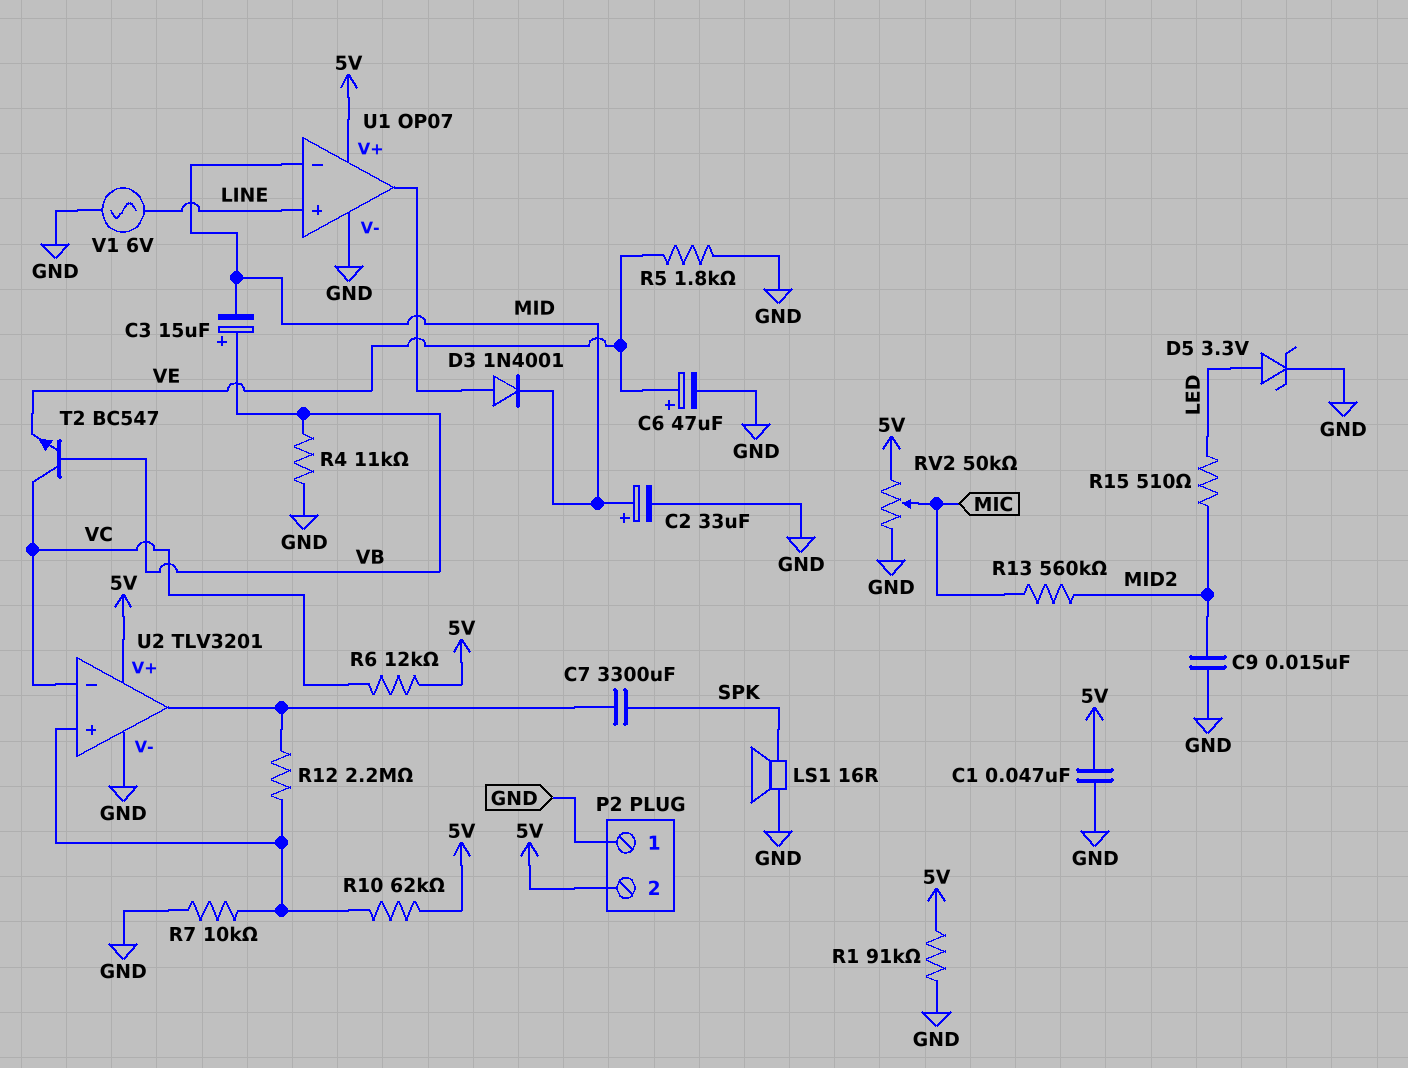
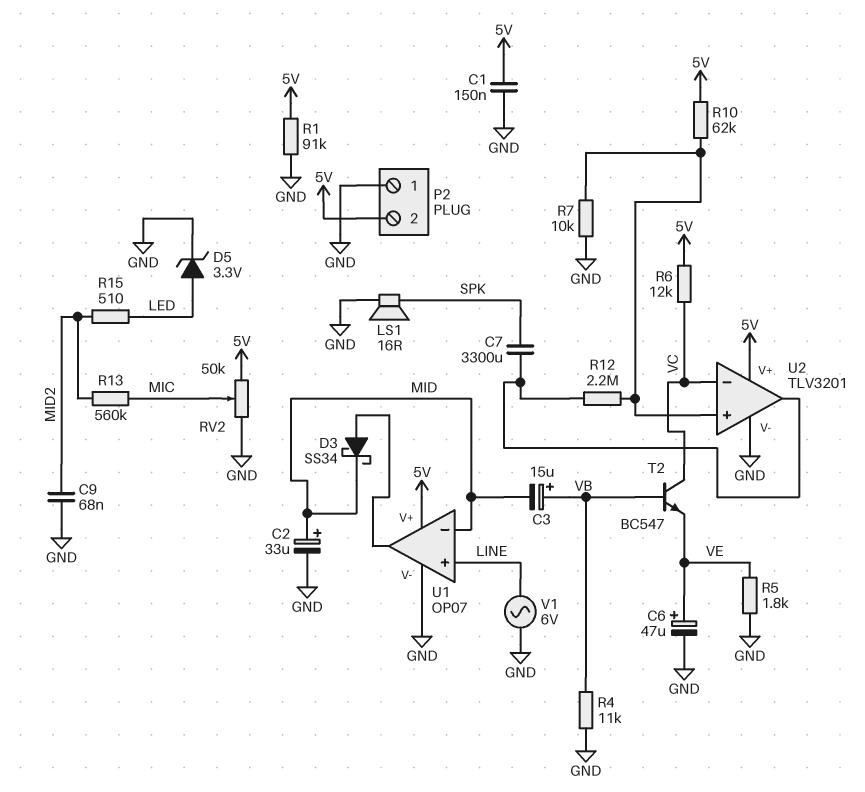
C1: 47nF (5V, GND) -> 150nF (5V, GND)
C9: 15nF (GND, MID2) -> 68nF (GND, MID2)
D3: diode 1N4001 (A U1/out, K MID) -> schottky SS34 (A U1/out, K MID)

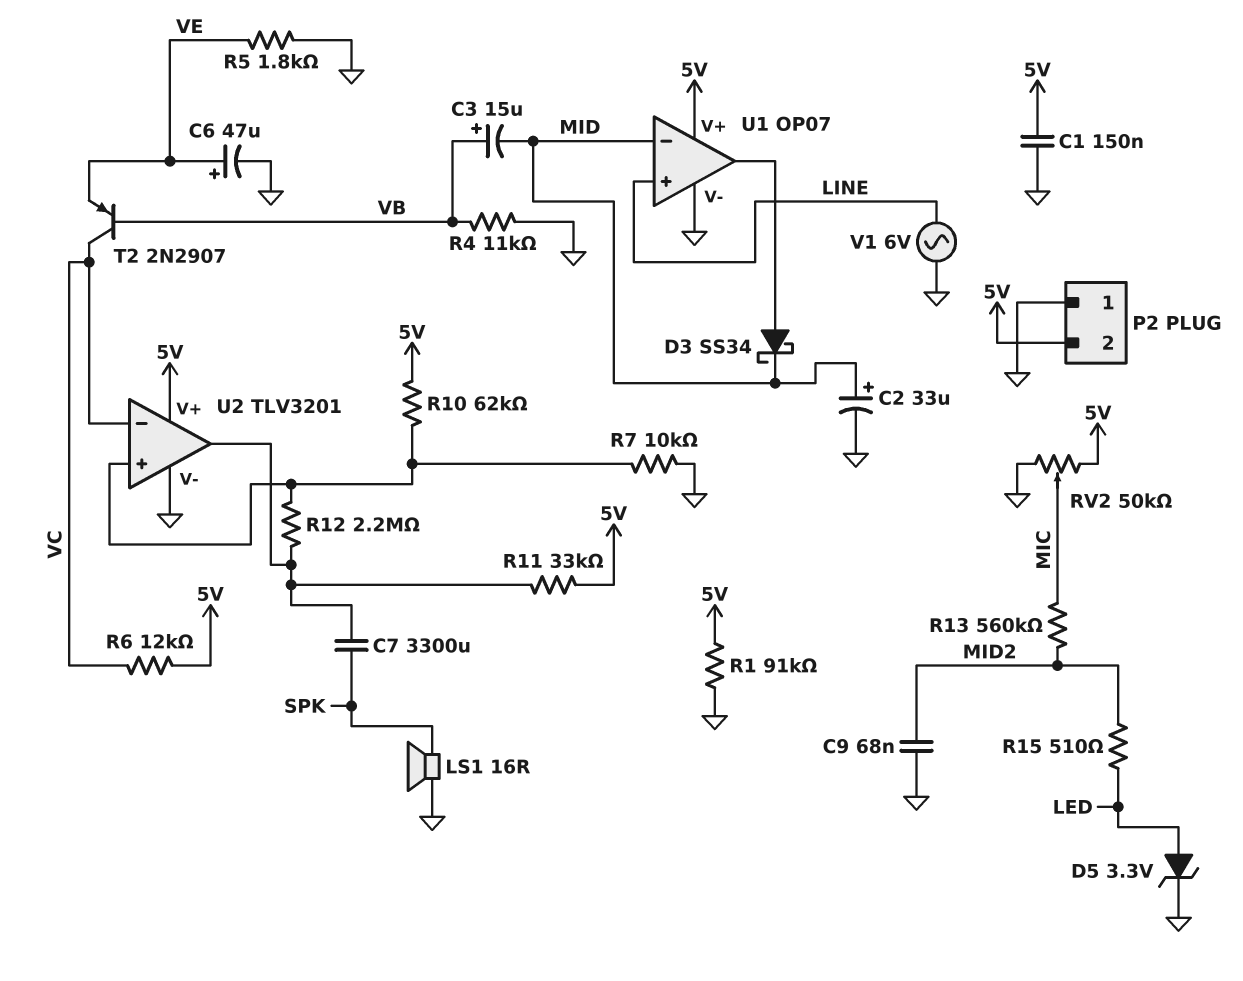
R11: none -> 33k (5V, U2/out)
T2: NPN BC547 (B VB, C VC, E VE) -> PNP 2N2907 (B VB, C VC, E VE)

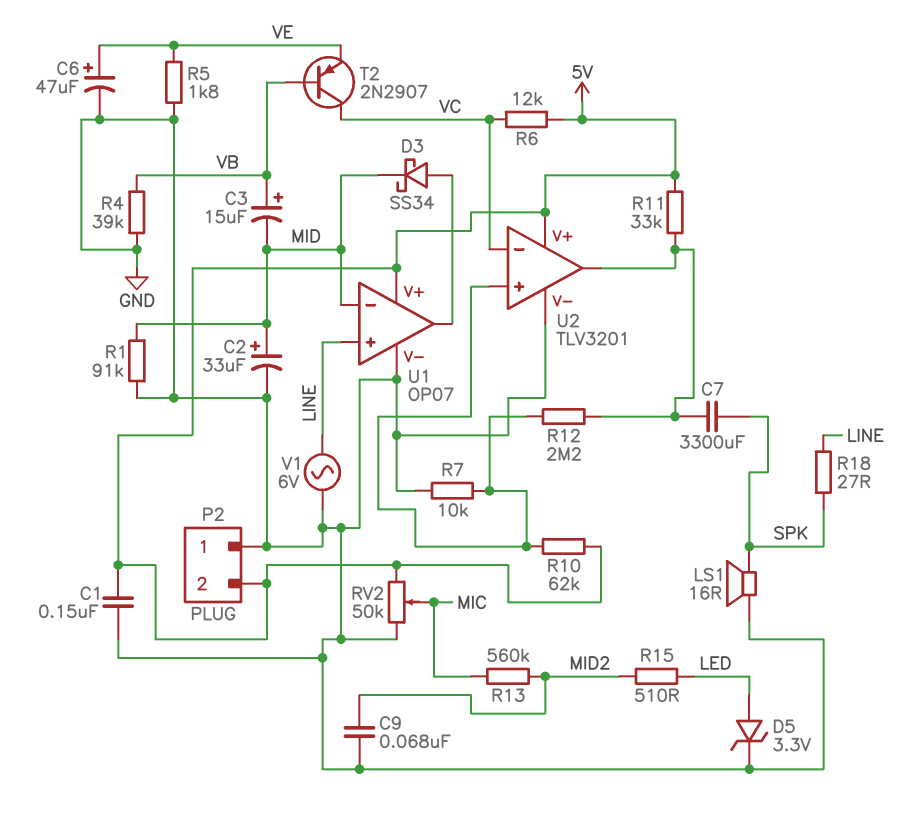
R1: 91k (5V, GND) -> 91k (GND, MID)
R4: 11k (GND, VB) -> 39k (GND, VB)
R18: none -> 27 (LINE, SPK)

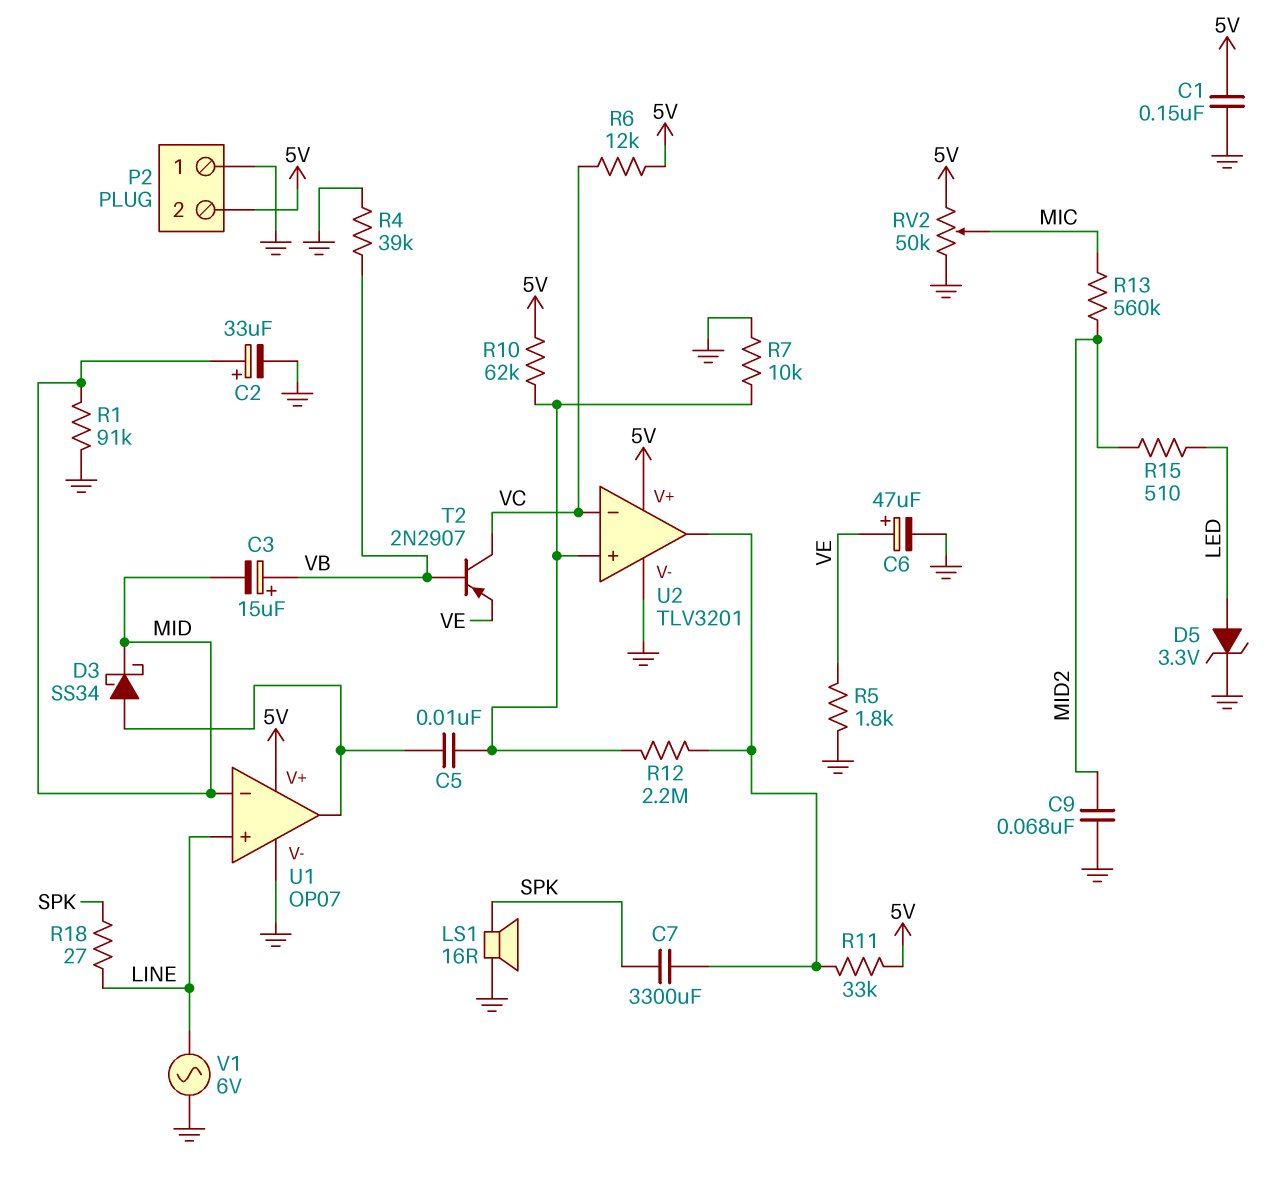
C5: none -> 10nF (U1/out, U2/in+)

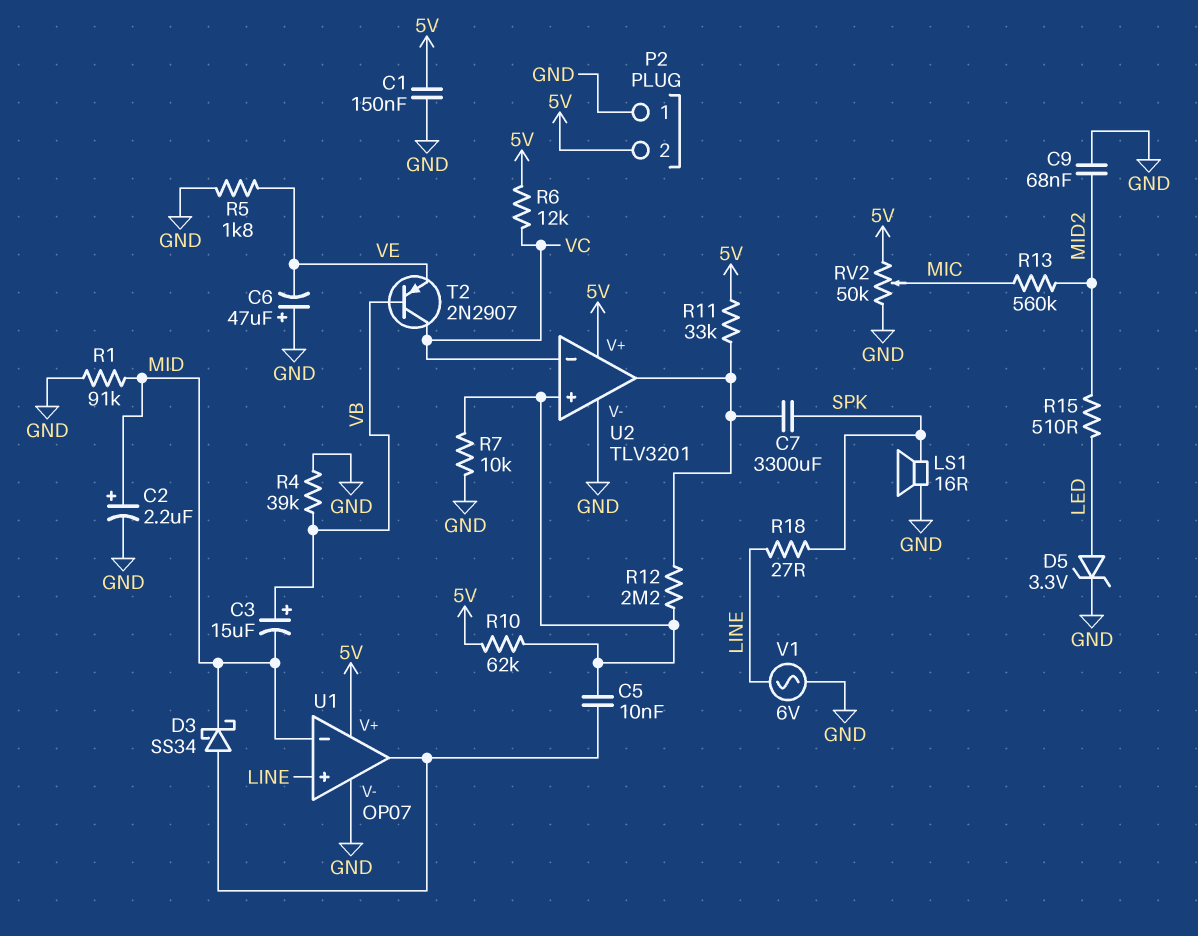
C2: 33uF (plus MID, minus GND) -> 2.2uF (plus MID, minus GND)
C6: 47uF (plus VE, minus GND) -> 47uF (plus GND, minus VE)

